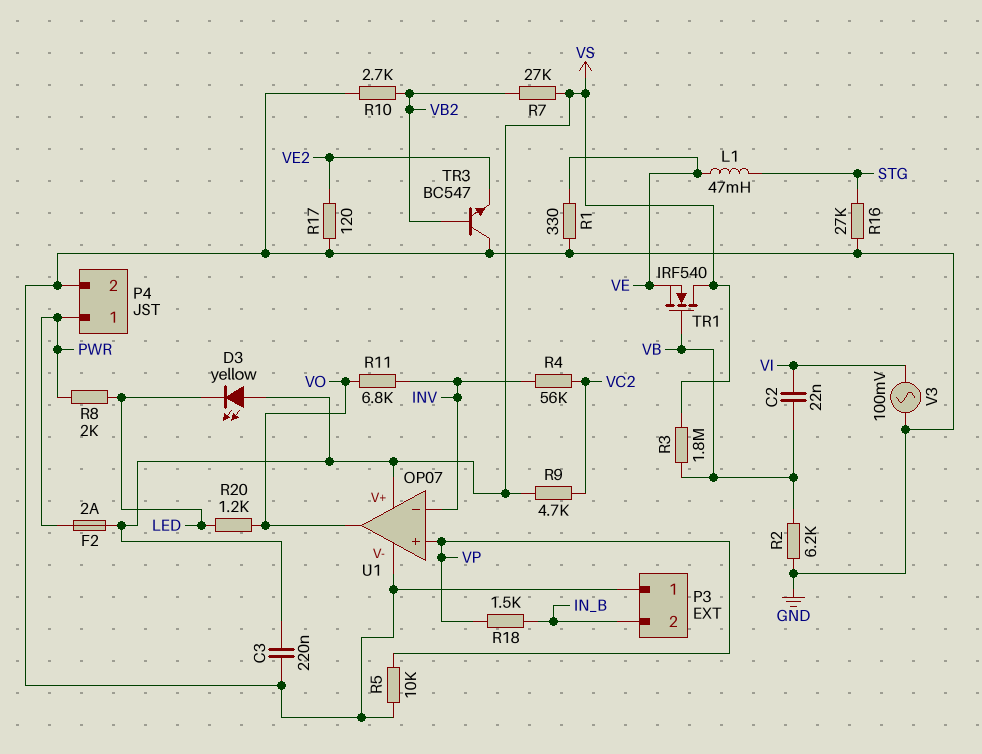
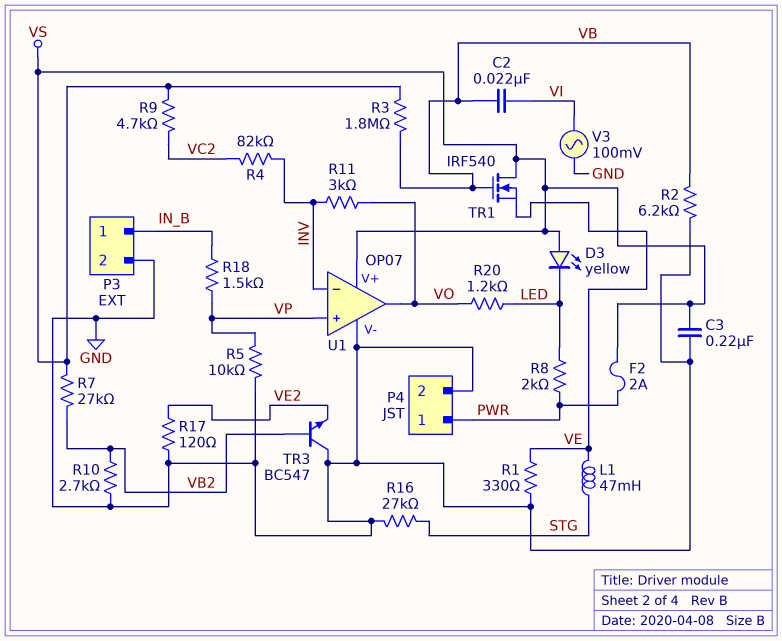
P3 pin 1: GND -> IN_B
P3 pin 2: IN_B -> GND
R4: 56k (INV, VC2) -> 82k (INV, VC2)
R11: 6.8k (INV, VO) -> 3k (INV, VO)

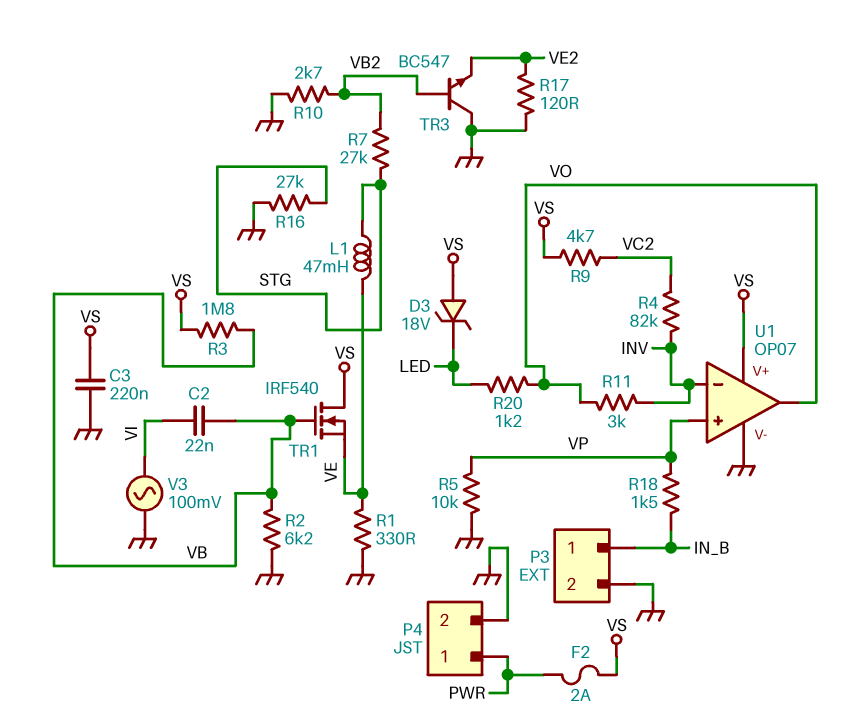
D3: LED yellow (A VS, K LED) -> zener 18V (A VS, K LED)
R7: 27k (VB2, VS) -> 27k (STG, VB2)
R8: 2k (LED, PWR) -> none

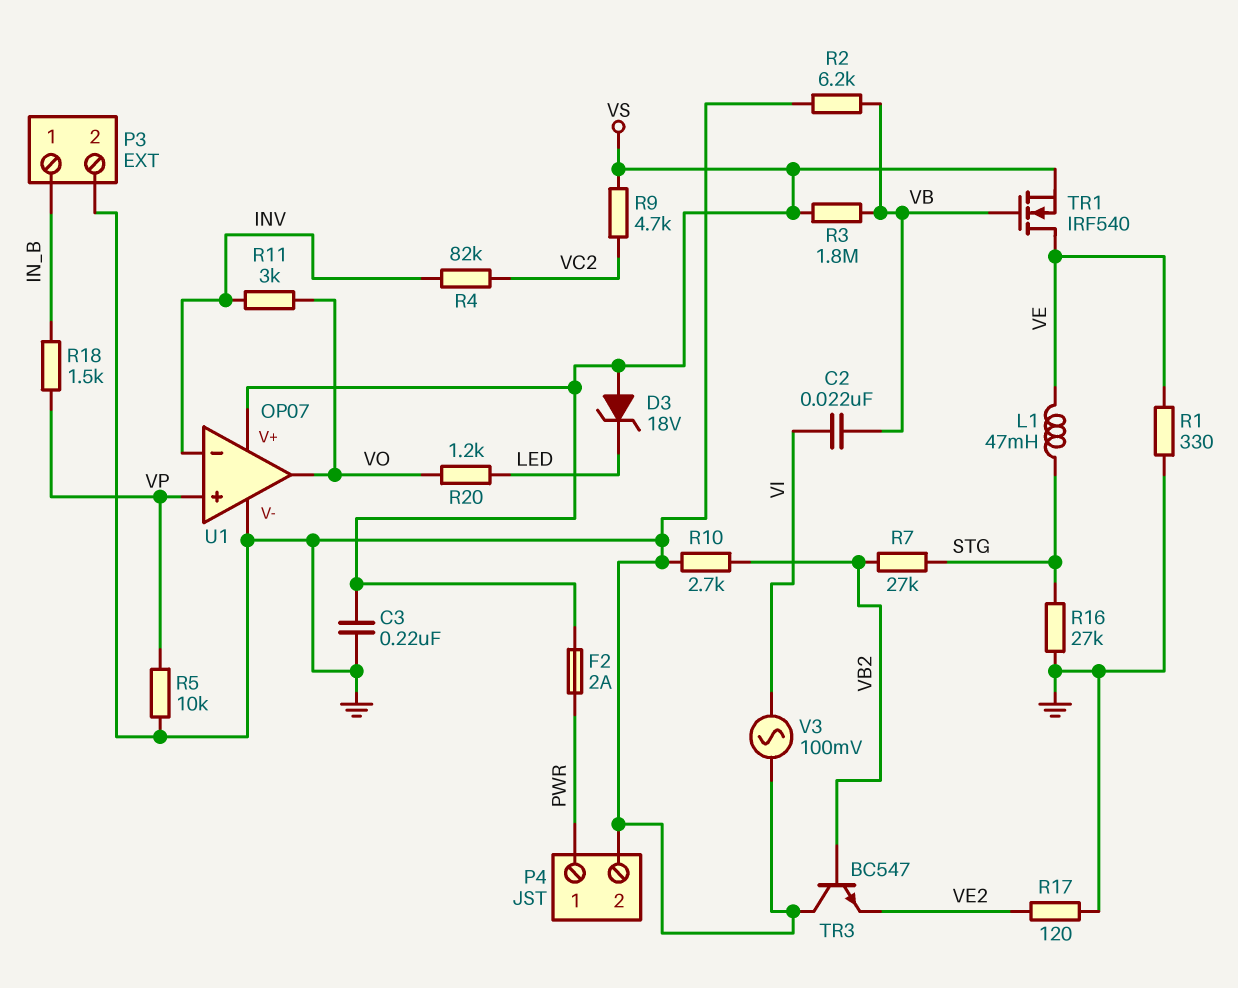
TR1: NMOS IRF540 (G VB, D VS, S VE) -> NMOS IRF540 (G VB, D VE, S VS)

